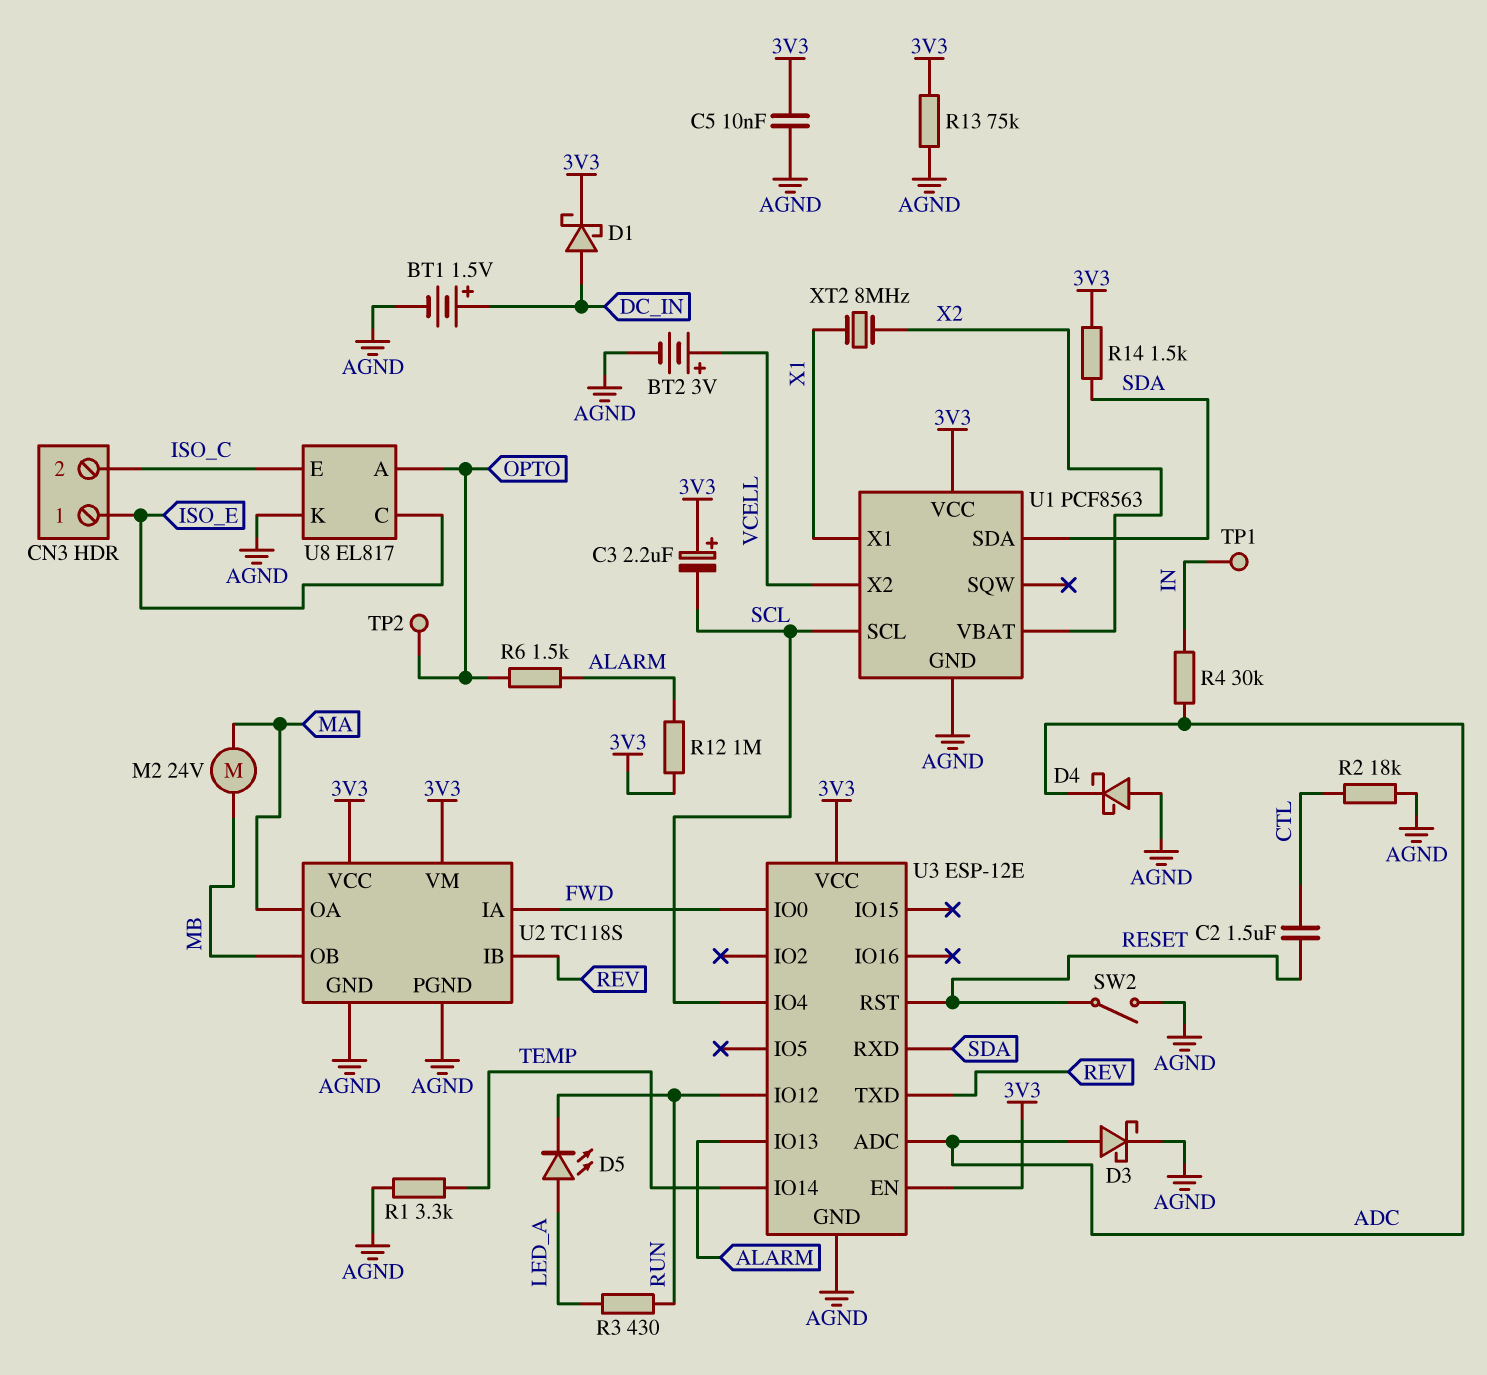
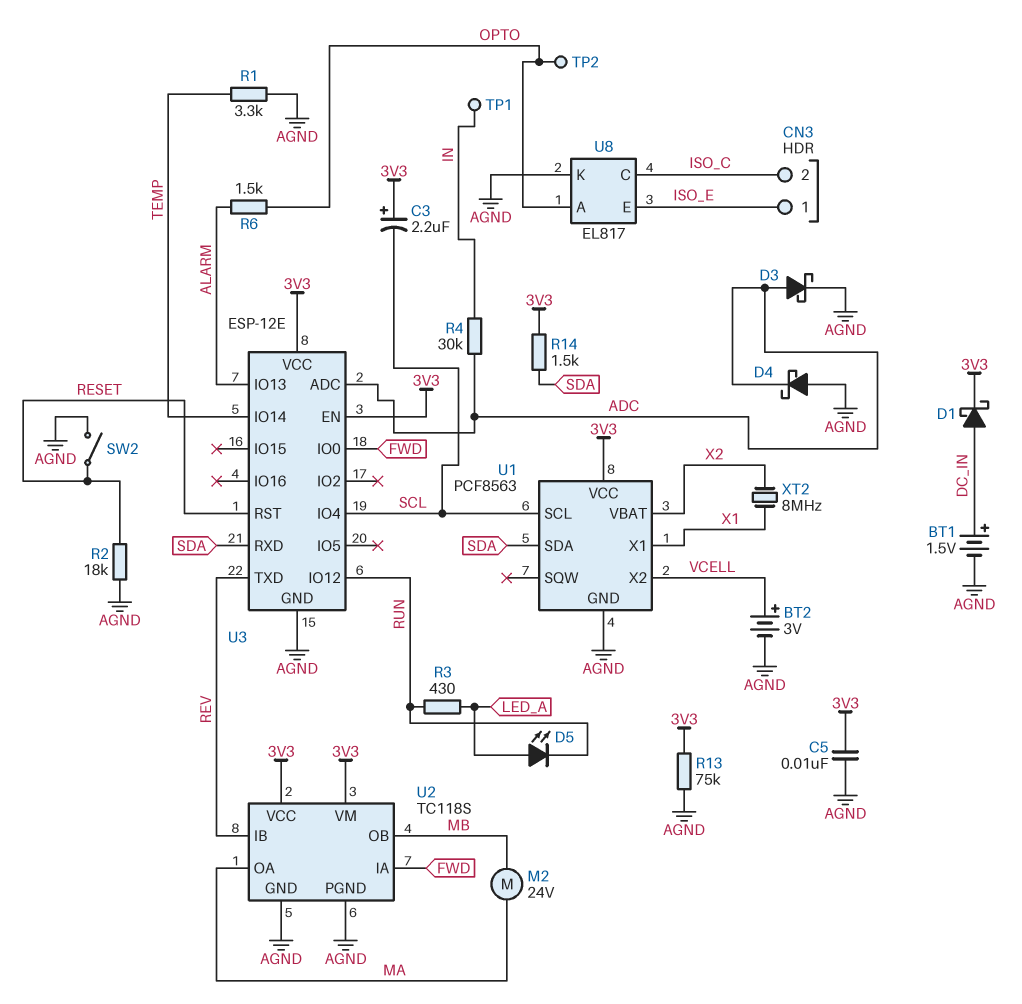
C2: 1.5uF (CTL, RESET) -> none
R2: 18k (AGND, CTL) -> 18k (AGND, RESET)
R12: 1M (3V3, ALARM) -> none
U8 pin C: ISO_E -> ISO_C
U8 pin E: ISO_C -> ISO_E

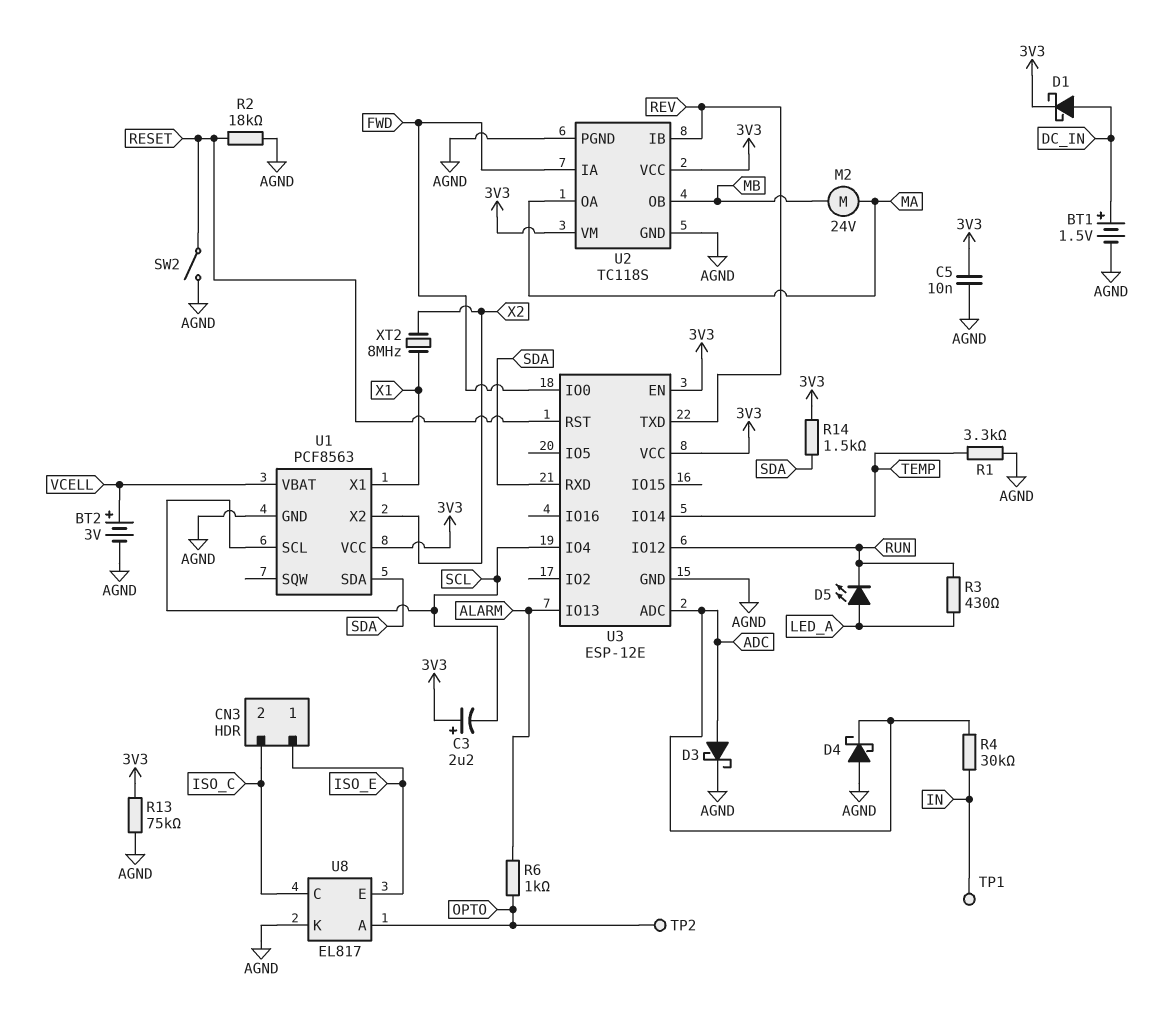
R6: 1.5k (ALARM, OPTO) -> 1k (ALARM, OPTO)
U1 pin VBAT: X2 -> VCELL
U1 pin X2: VCELL -> X2

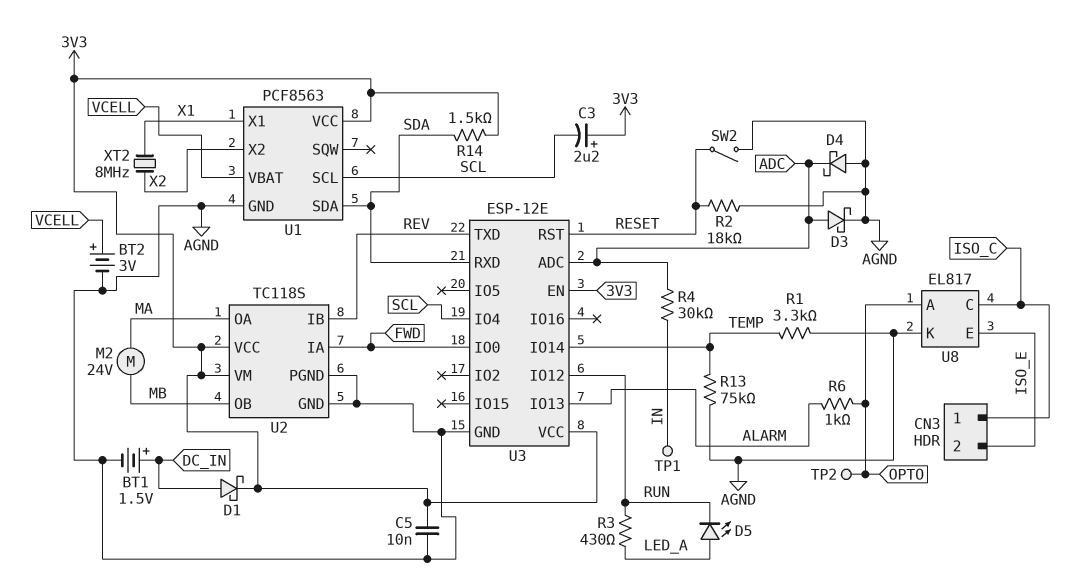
CN3 pin 1: ISO_E -> ISO_C
CN3 pin 2: ISO_C -> ISO_E
R13: 75k (3V3, AGND) -> 75k (AGND, TEMP)

